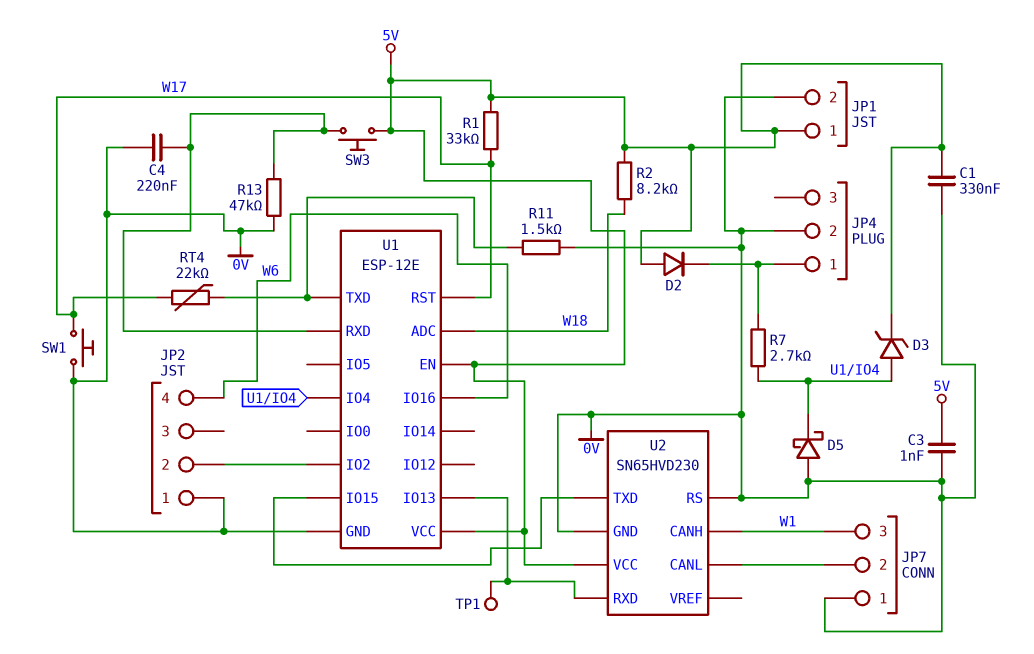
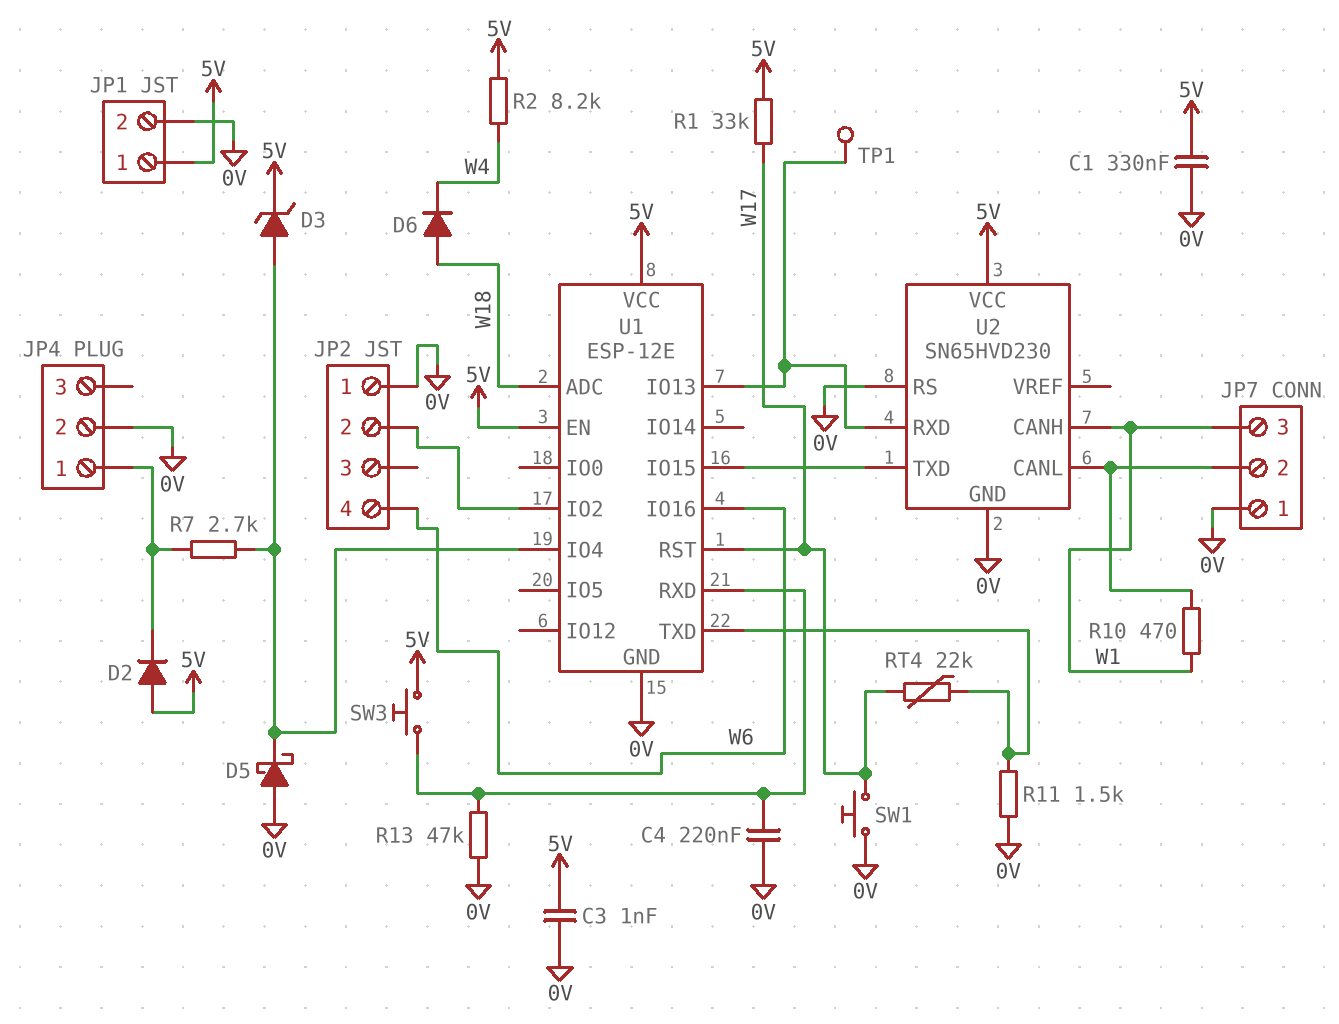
D6: none -> diode (A W18, K W4)
R2: 8.2k (5V, W18) -> 8.2k (5V, W4)
R10: none -> 470 (JP7/2, W1)

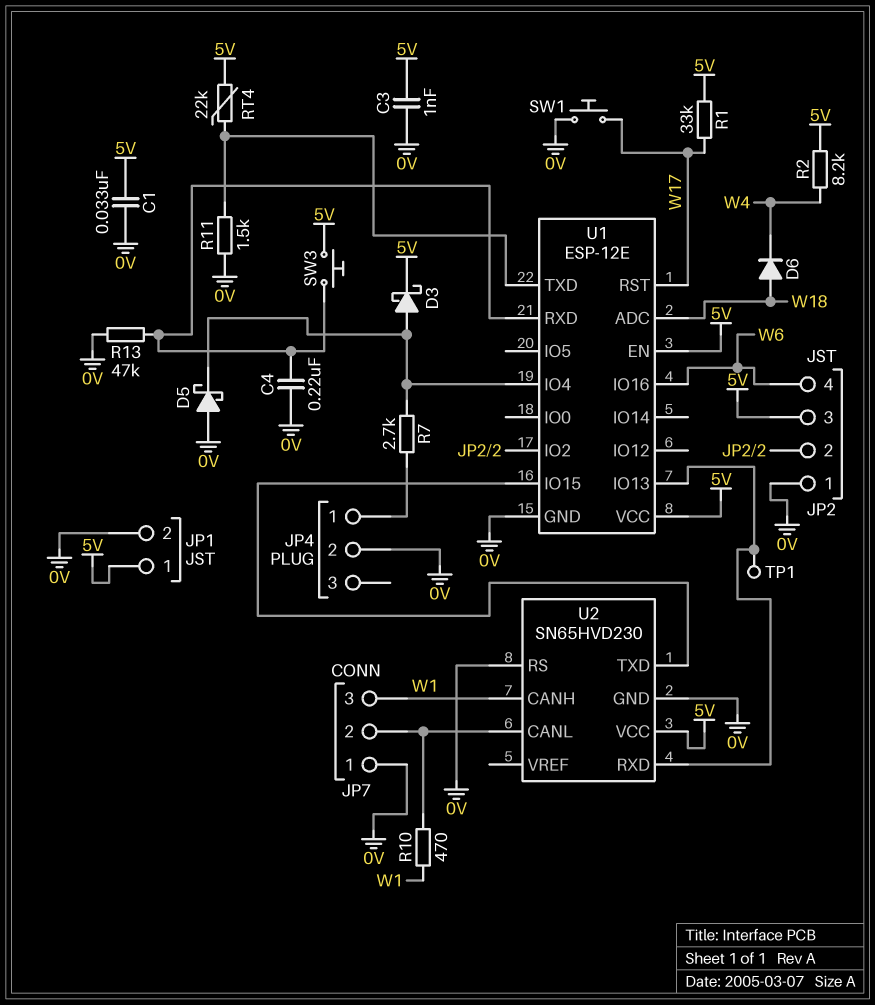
C1: 330nF (0V, 5V) -> 33nF (0V, 5V)
D2: diode (A 5V, K JP4/1) -> none
D3: zener (A U1/IO4, K 5V) -> schottky (A U1/IO4, K 5V)
JP2 pin 3: none -> 5V
RT4: 22k (U1/TXD, W17) -> 22k (5V, U1/TXD)

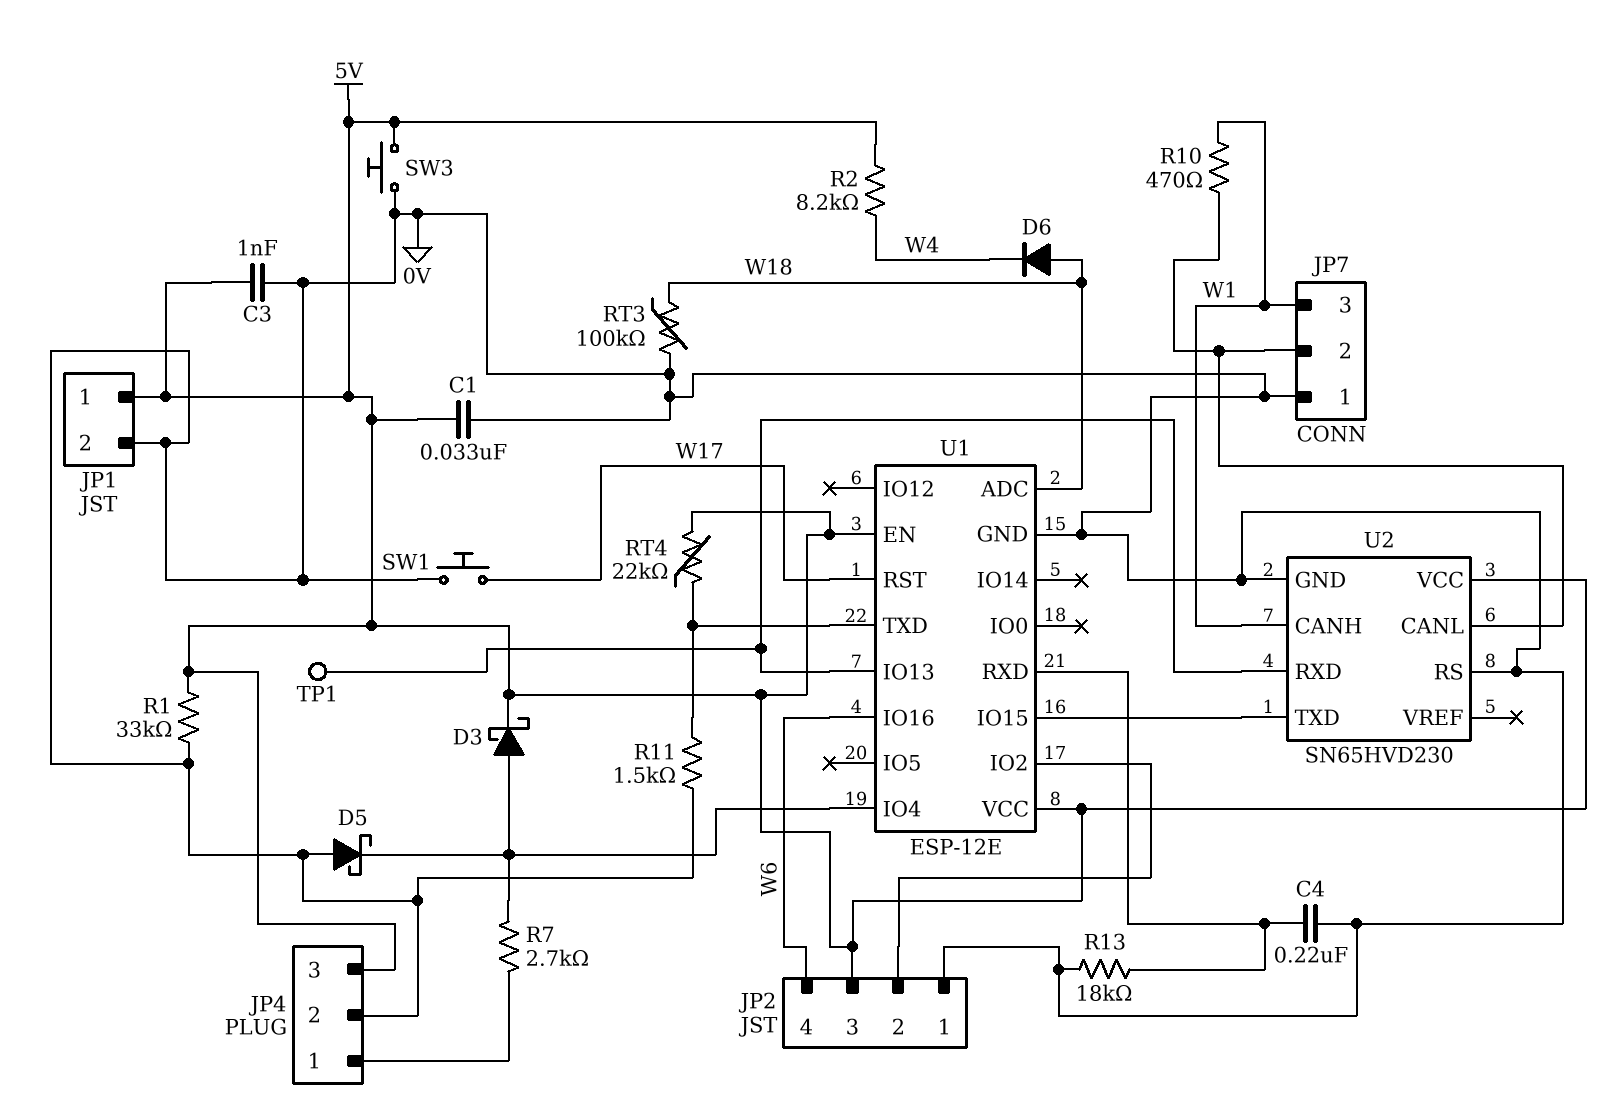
JP4 pin 3: none -> 5V
R1: 33k (5V, W17) -> 33k (0V, 5V)
R13: 47k (0V, U1/RXD) -> 18k (0V, U1/RXD)
RT3: none -> 100k (0V, W18)
SW3: button (5V, U1/RXD) -> button (0V, 5V)

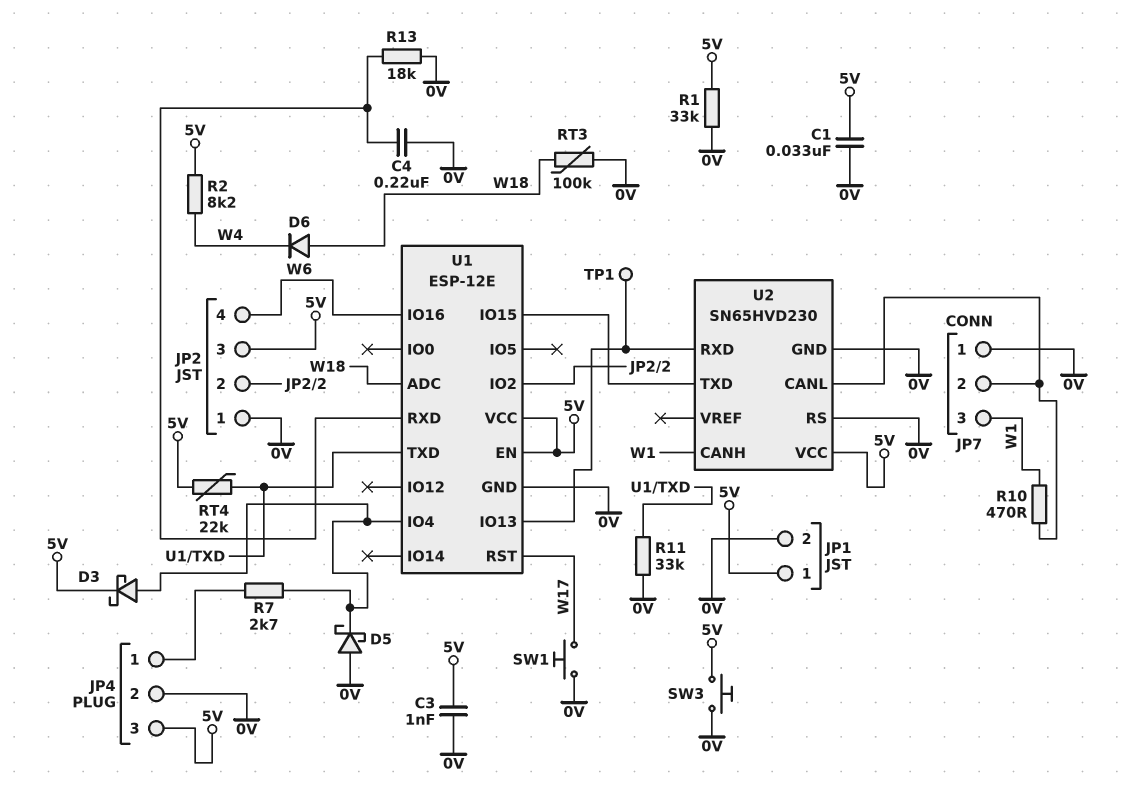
R11: 1.5k (0V, U1/TXD) -> 33k (0V, U1/TXD)

